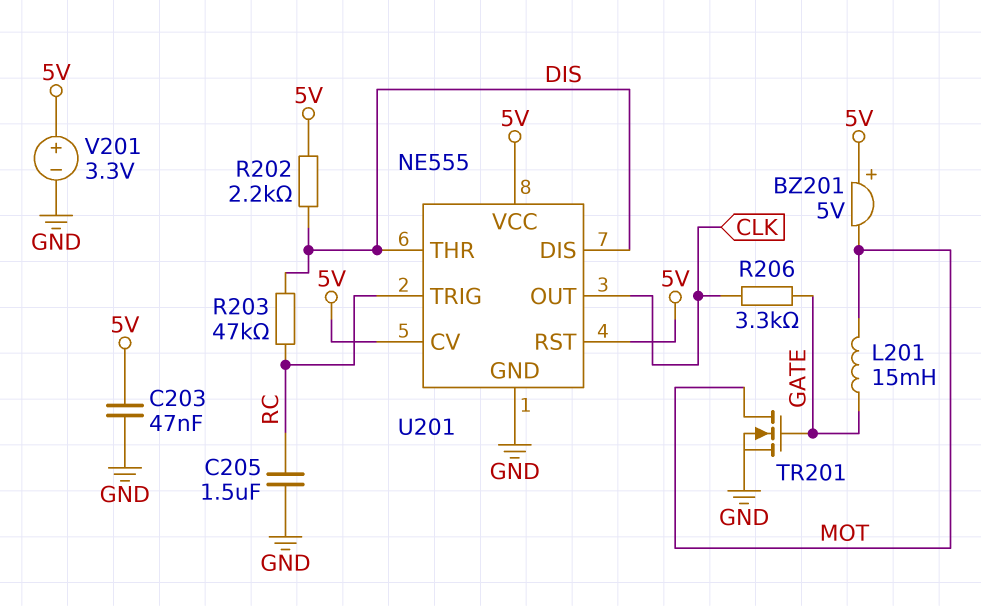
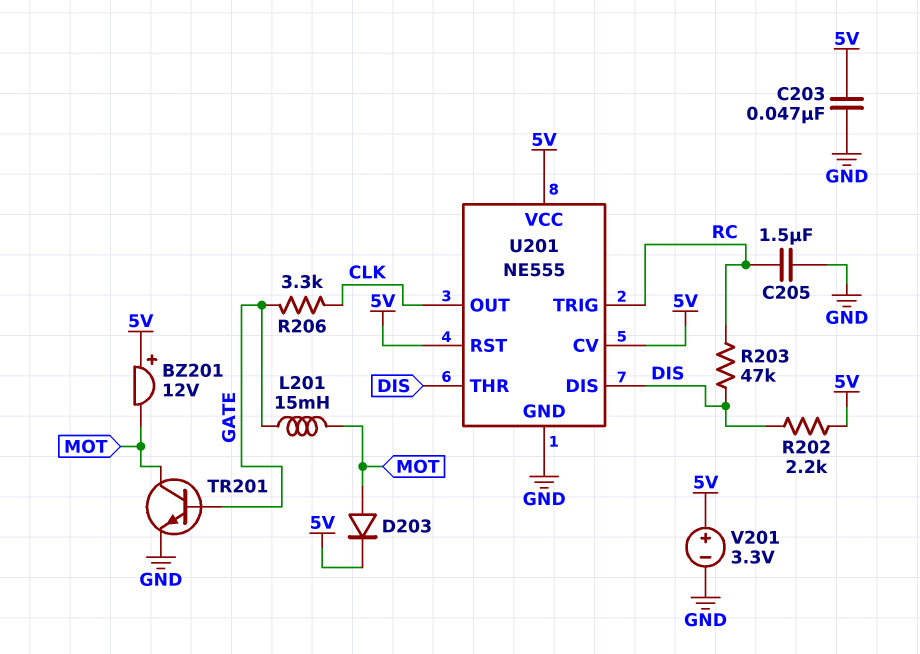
BZ201: buzzer 5V (plus 5V, minus MOT) -> buzzer 12V (plus 5V, minus MOT)
D203: none -> diode (A MOT, K 5V)
TR201: NMOS (G GATE, D MOT, S GND) -> NPN (B GATE, C MOT, E GND)

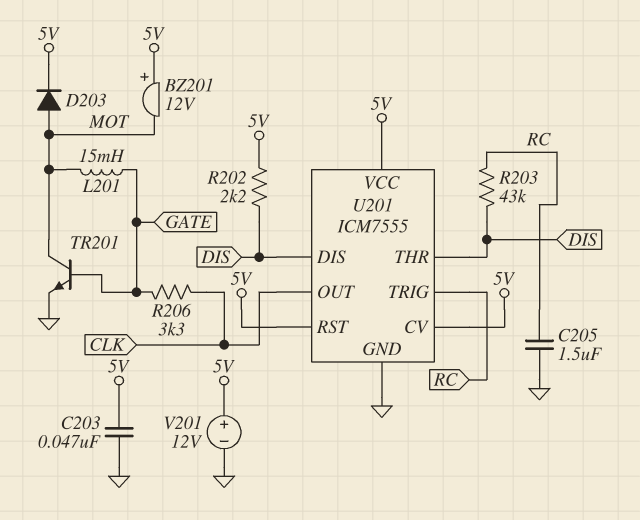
R203: 47k (DIS, RC) -> 43k (DIS, RC)
U201: NE555 -> ICM7555
V201: 3.3V (plus 5V, minus GND) -> 12V (plus 5V, minus GND)

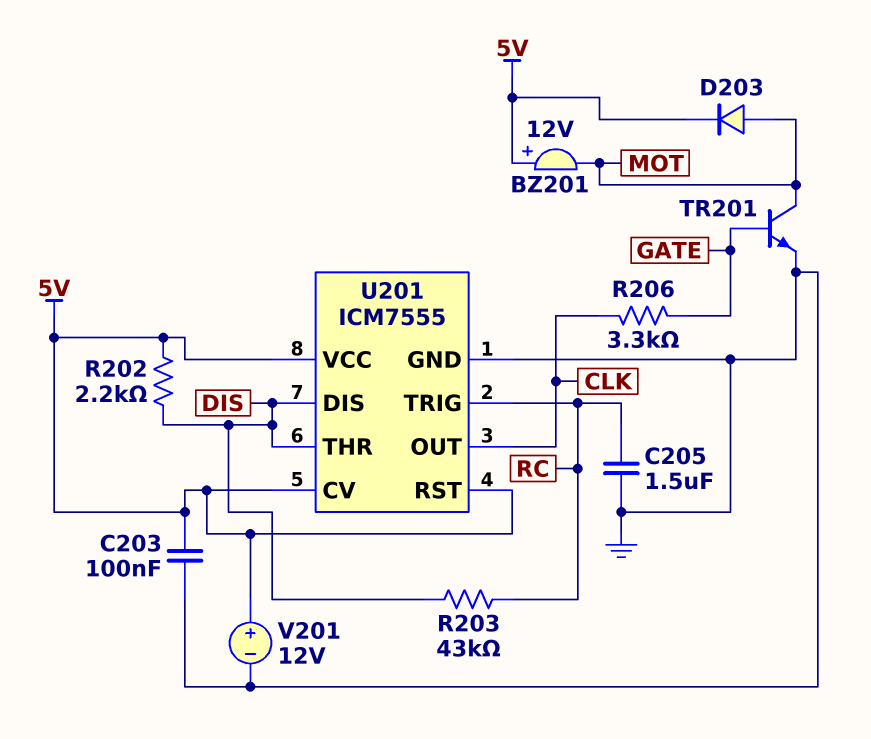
C203: 47nF (5V, GND) -> 100nF (5V, GND)
L201: 15mH (GATE, MOT) -> none

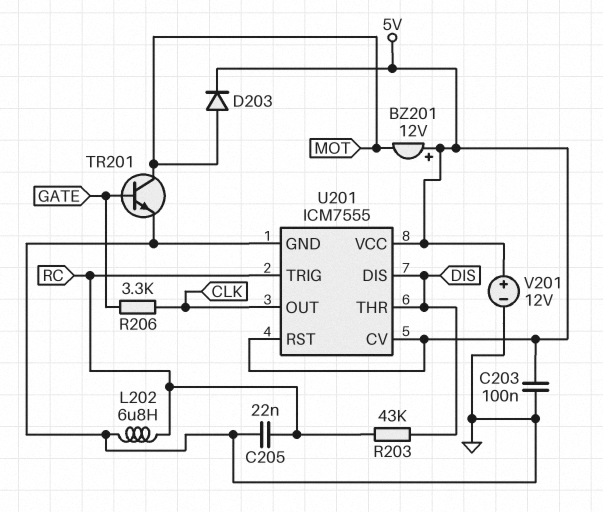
C205: 1.5uF (GND, RC) -> 22nF (GND, RC)
L202: none -> 6.8uH (GND, RC)
R202: 2.2k (5V, DIS) -> none

